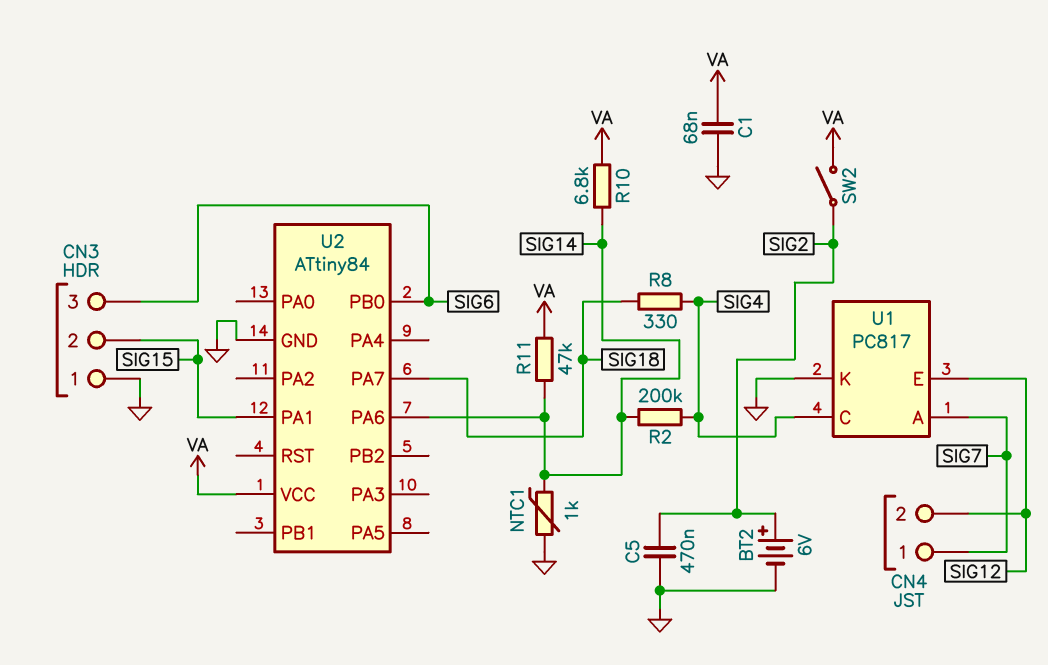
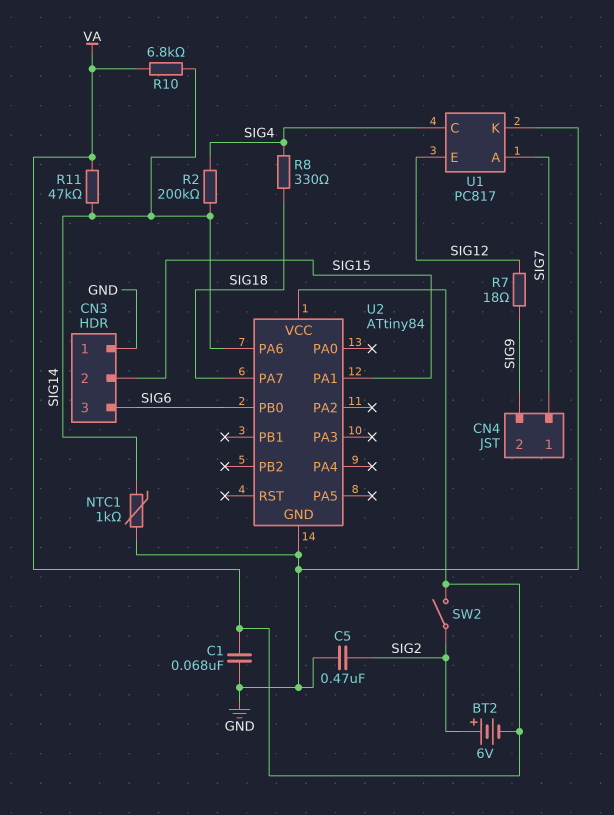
BT2: 6V (plus SIG2, minus GND) -> 6V (plus SIG2, minus VA)
CN4 pin 2: SIG12 -> SIG9
R7: none -> 18 (SIG9, SIG12)

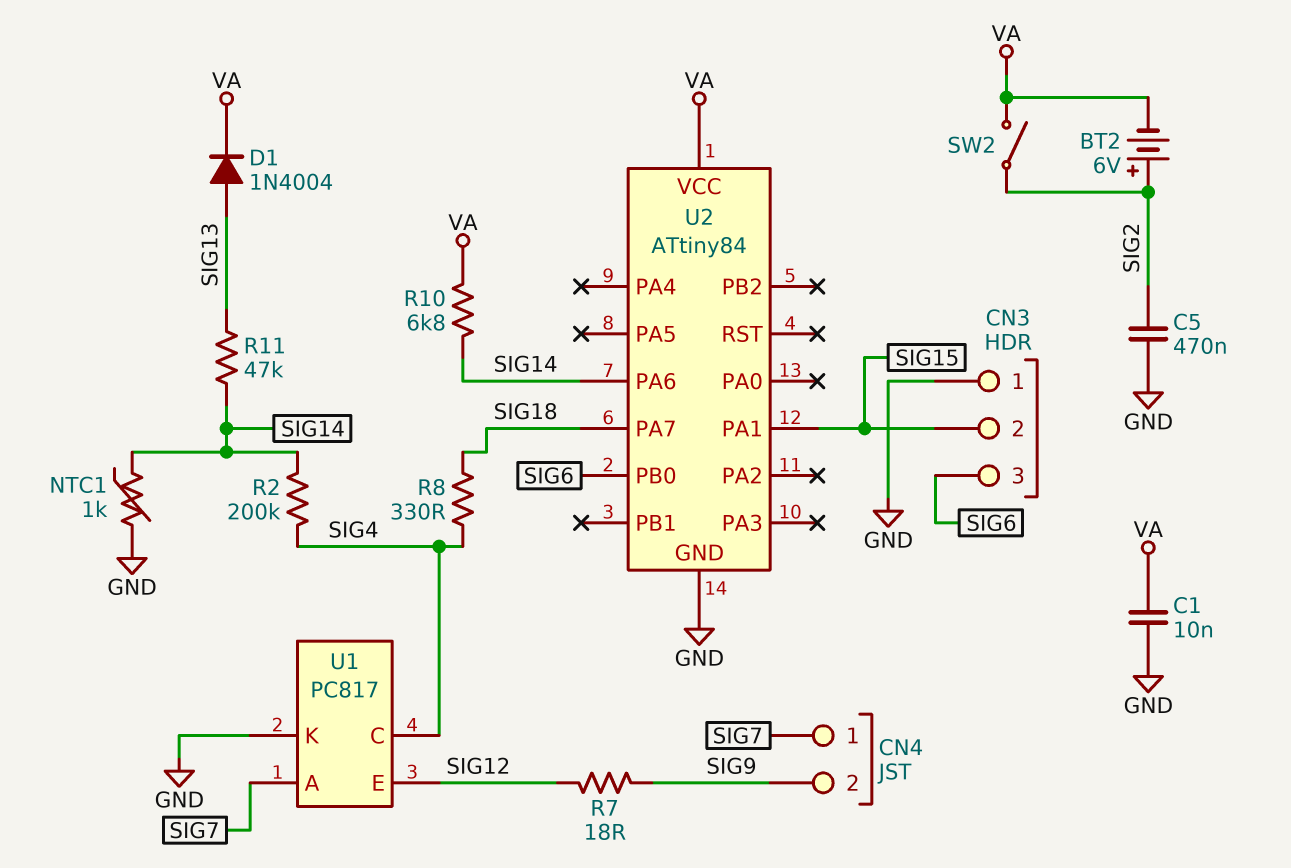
C1: 68nF (GND, VA) -> 10nF (GND, VA)
D1: none -> diode 1N4004 (A SIG13, K VA)
R11: 47k (SIG14, VA) -> 47k (SIG13, SIG14)

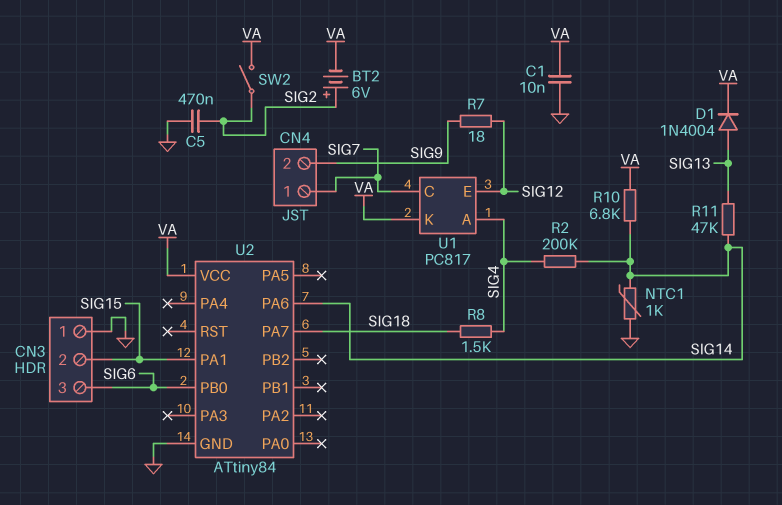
R8: 330 (SIG4, SIG18) -> 1.5k (SIG4, SIG18)
U1 pin A: SIG7 -> SIG4
U1 pin C: SIG4 -> SIG7
U1 pin K: GND -> VA

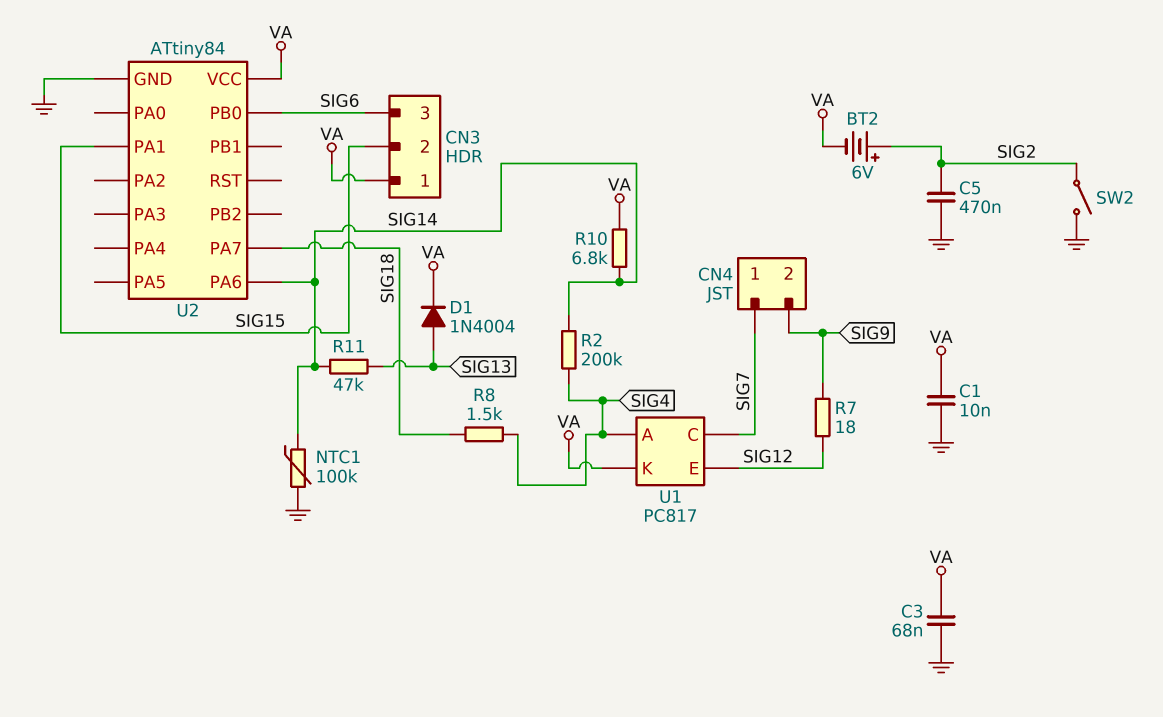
C3: none -> 68nF (GND, VA)
CN3 pin 1: GND -> VA
NTC1: 1k (GND, SIG14) -> 100k (GND, SIG14)
SW2: switch (SIG2, VA) -> switch (GND, SIG2)

